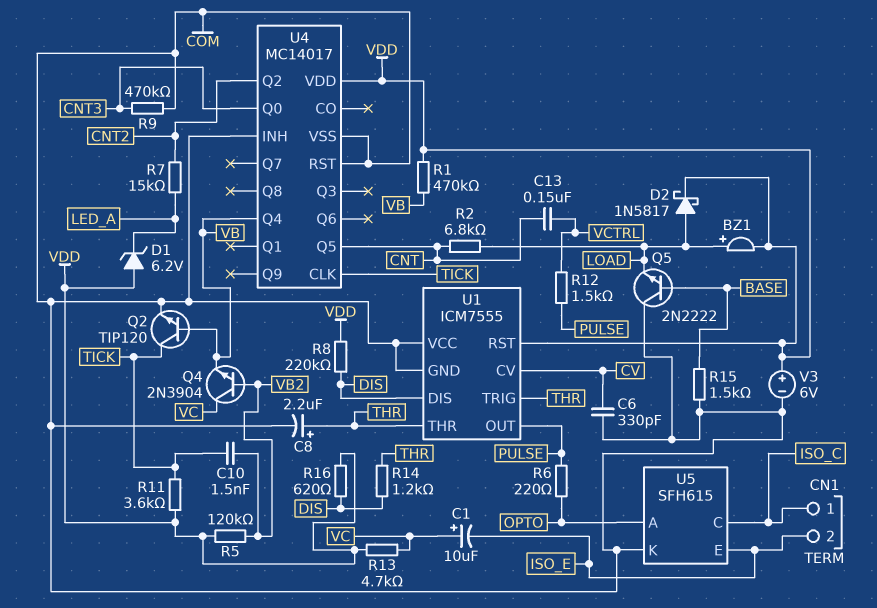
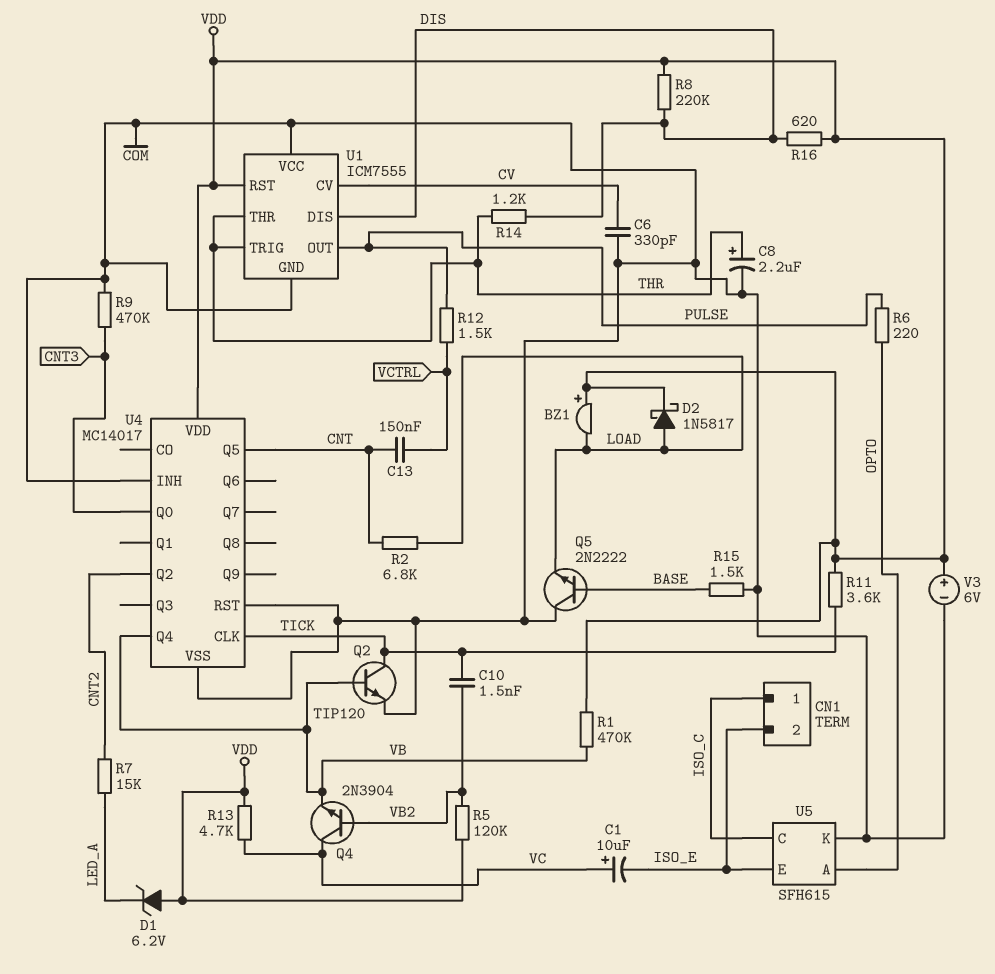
BZ1: buzzer (plus LOAD, minus VDD) -> buzzer (plus VDD, minus LOAD)

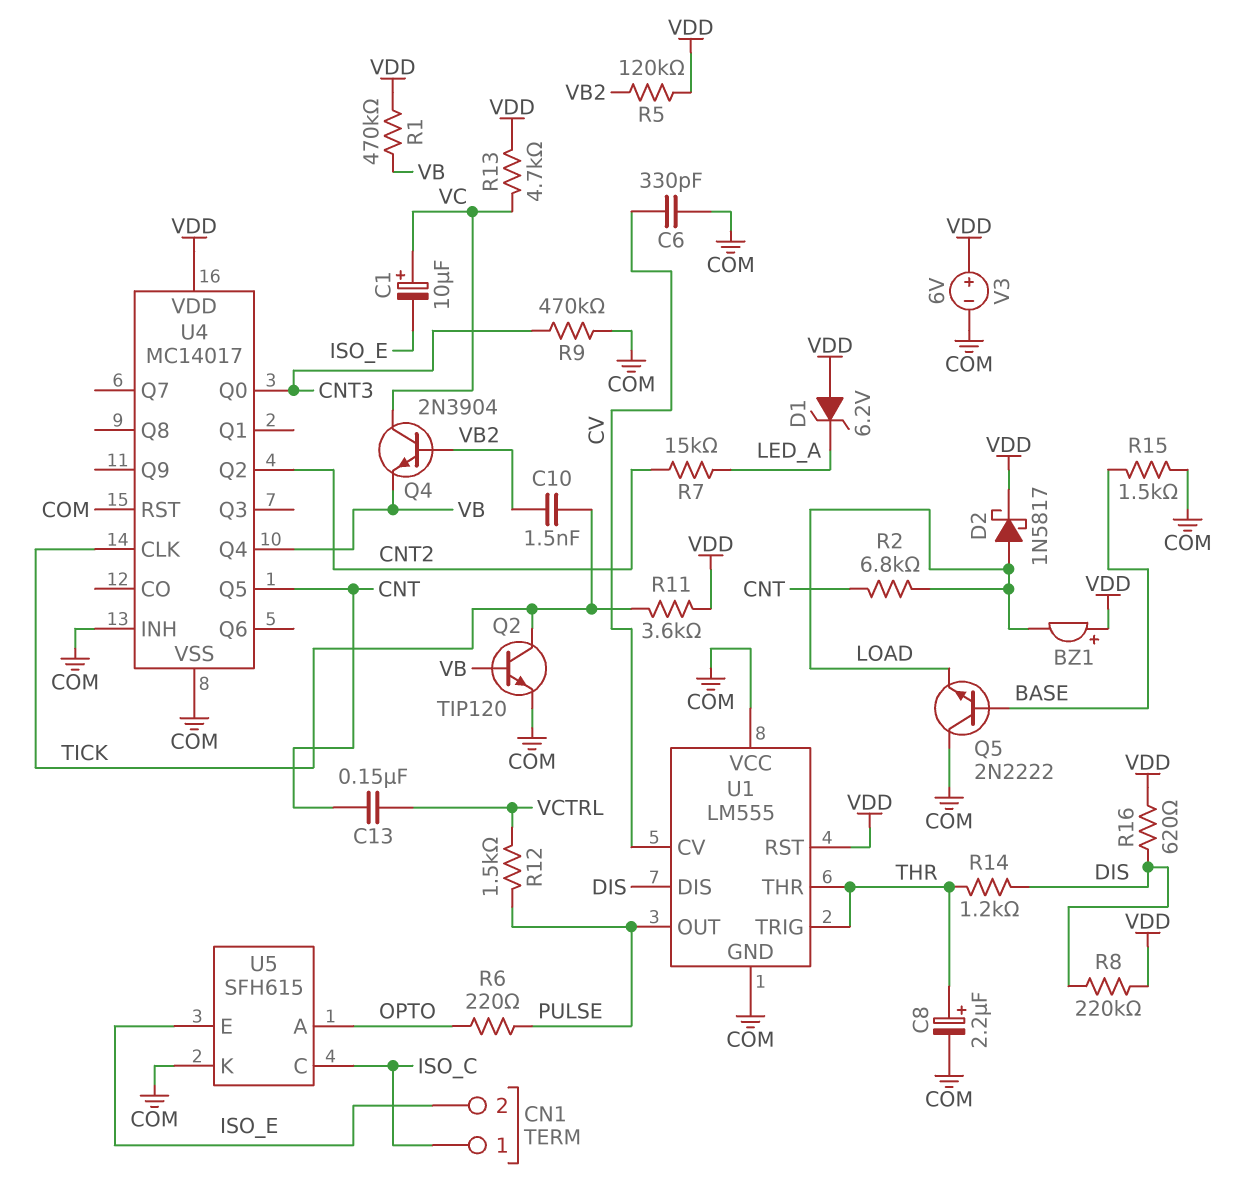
U1: ICM7555 -> LM555

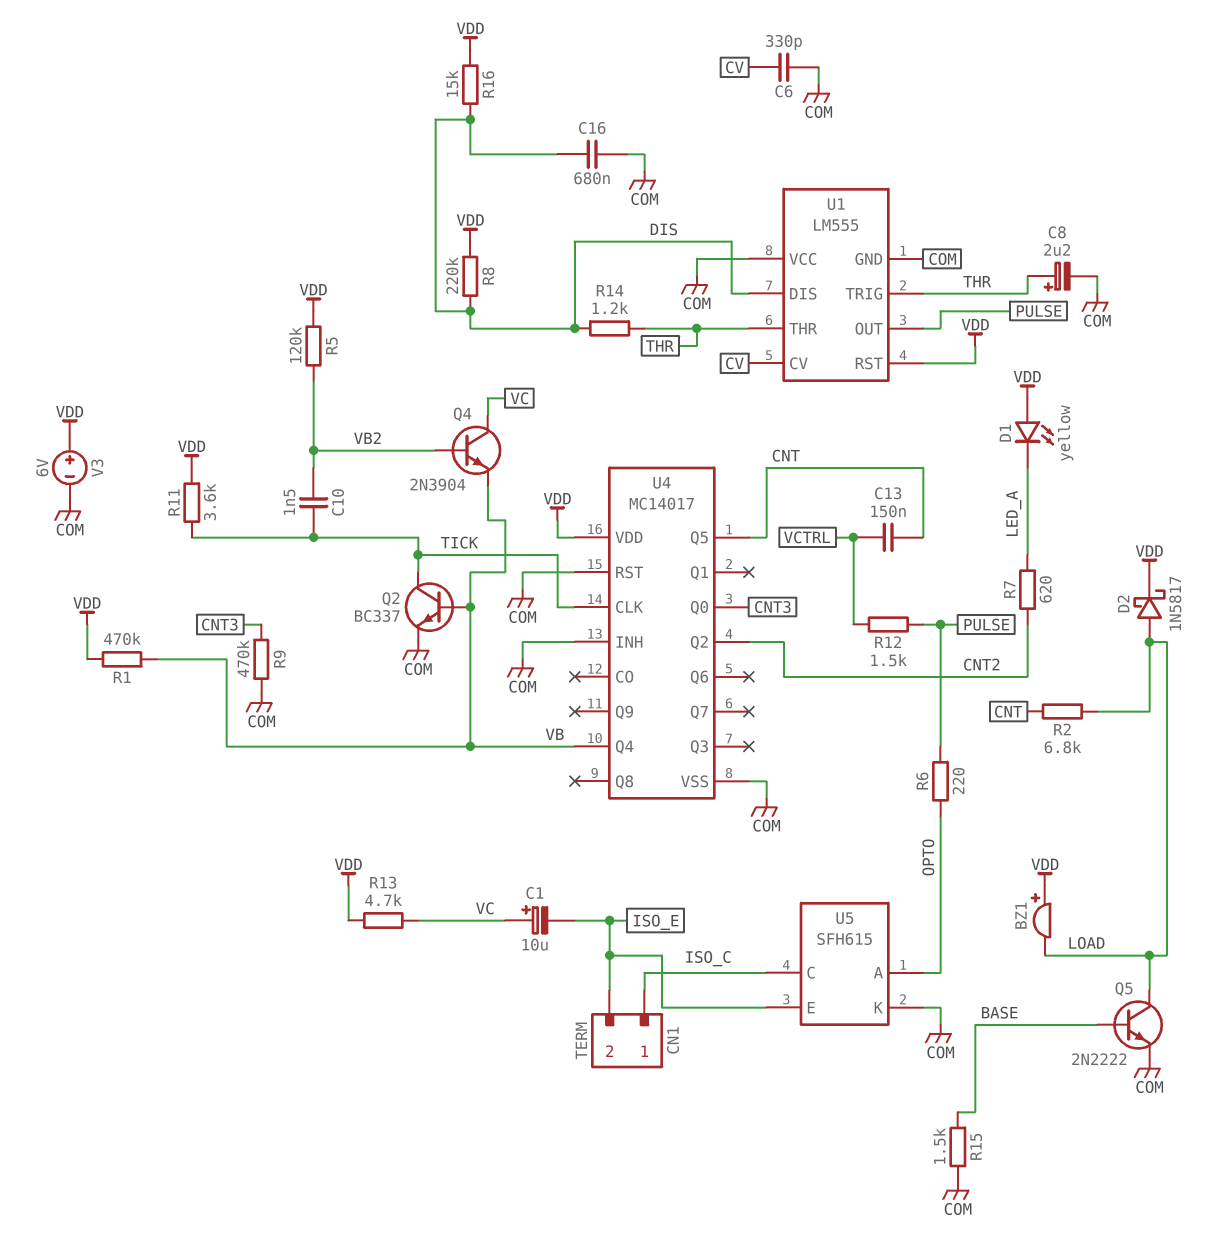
C16: none -> 680nF (COM, DIS)
D1: zener 6.2V (A VDD, K LED_A) -> LED yellow (A VDD, K LED_A)
Q2: NPN TIP120 (B VB, C TICK, E COM) -> NPN BC337 (B VB, C TICK, E COM)
Q5: NPN 2N2222 (B BASE, C COM, E LOAD) -> NPN 2N2222 (B BASE, C LOAD, E COM)
R7: 15k (CNT2, LED_A) -> 620 (CNT2, LED_A)
R16: 620 (DIS, VDD) -> 15k (DIS, VDD)

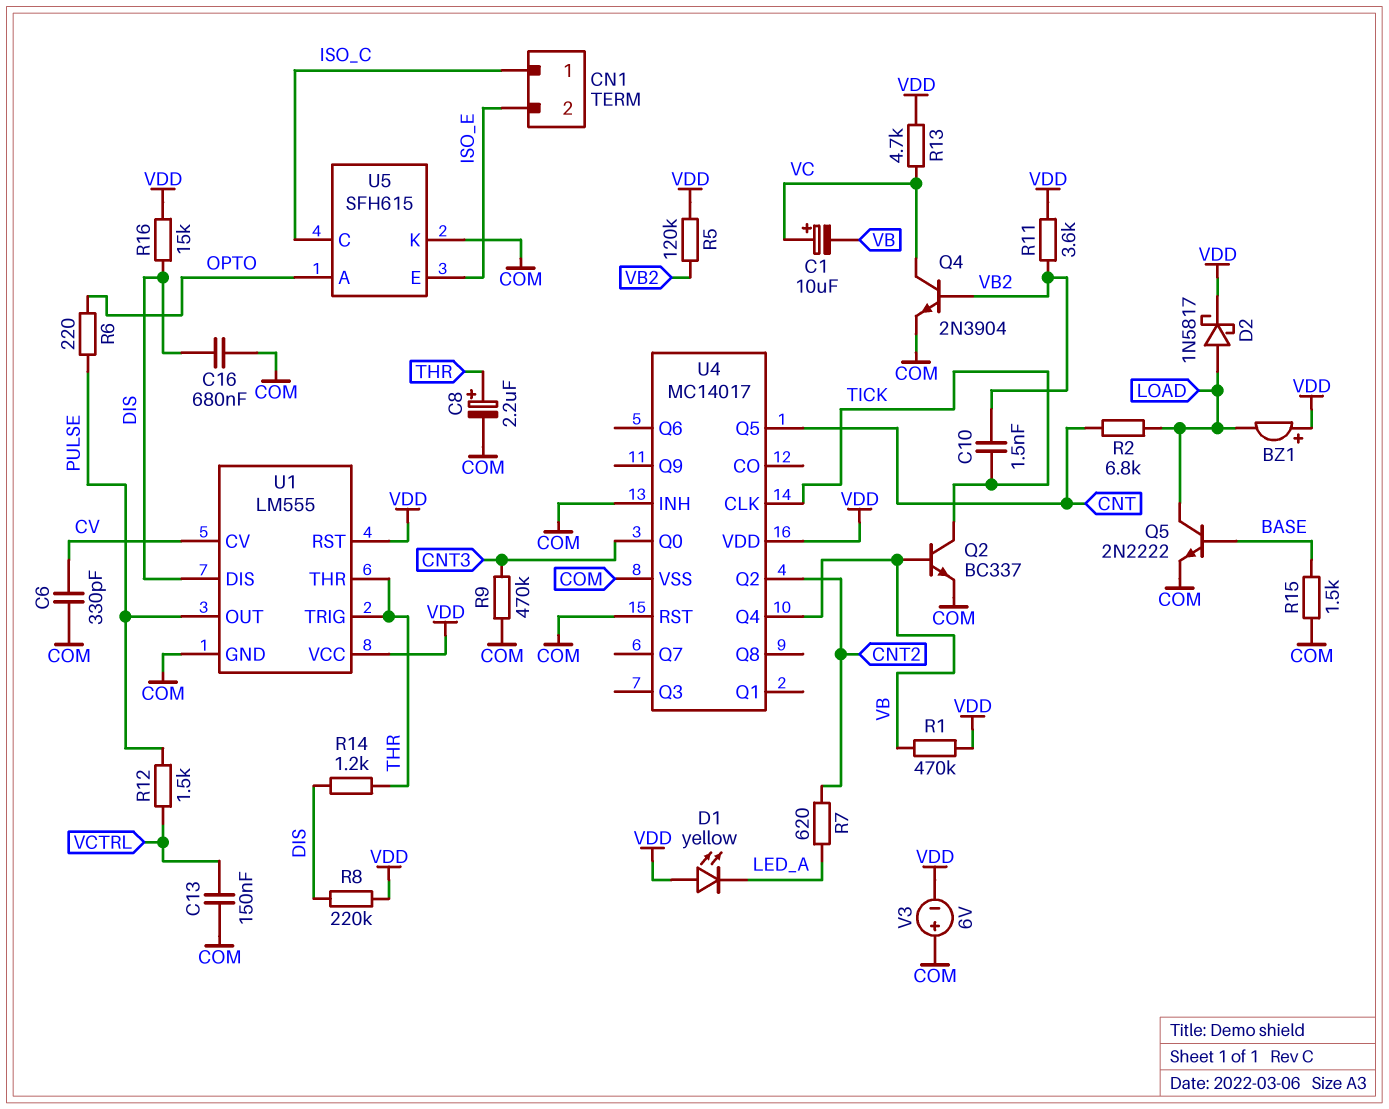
C1: 10uF (plus VC, minus ISO_E) -> 10uF (plus VC, minus VB)
C13: 150nF (CNT, VCTRL) -> 150nF (COM, VCTRL)
Q4: NPN 2N3904 (B VB2, C VC, E VB) -> NPN 2N3904 (B VB2, C VC, E COM)
R11: 3.6k (TICK, VDD) -> 3.6k (VB2, VDD)
U1 pin VCC: COM -> VDD
V3: 6V (plus VDD, minus COM) -> 6V (plus COM, minus VDD)

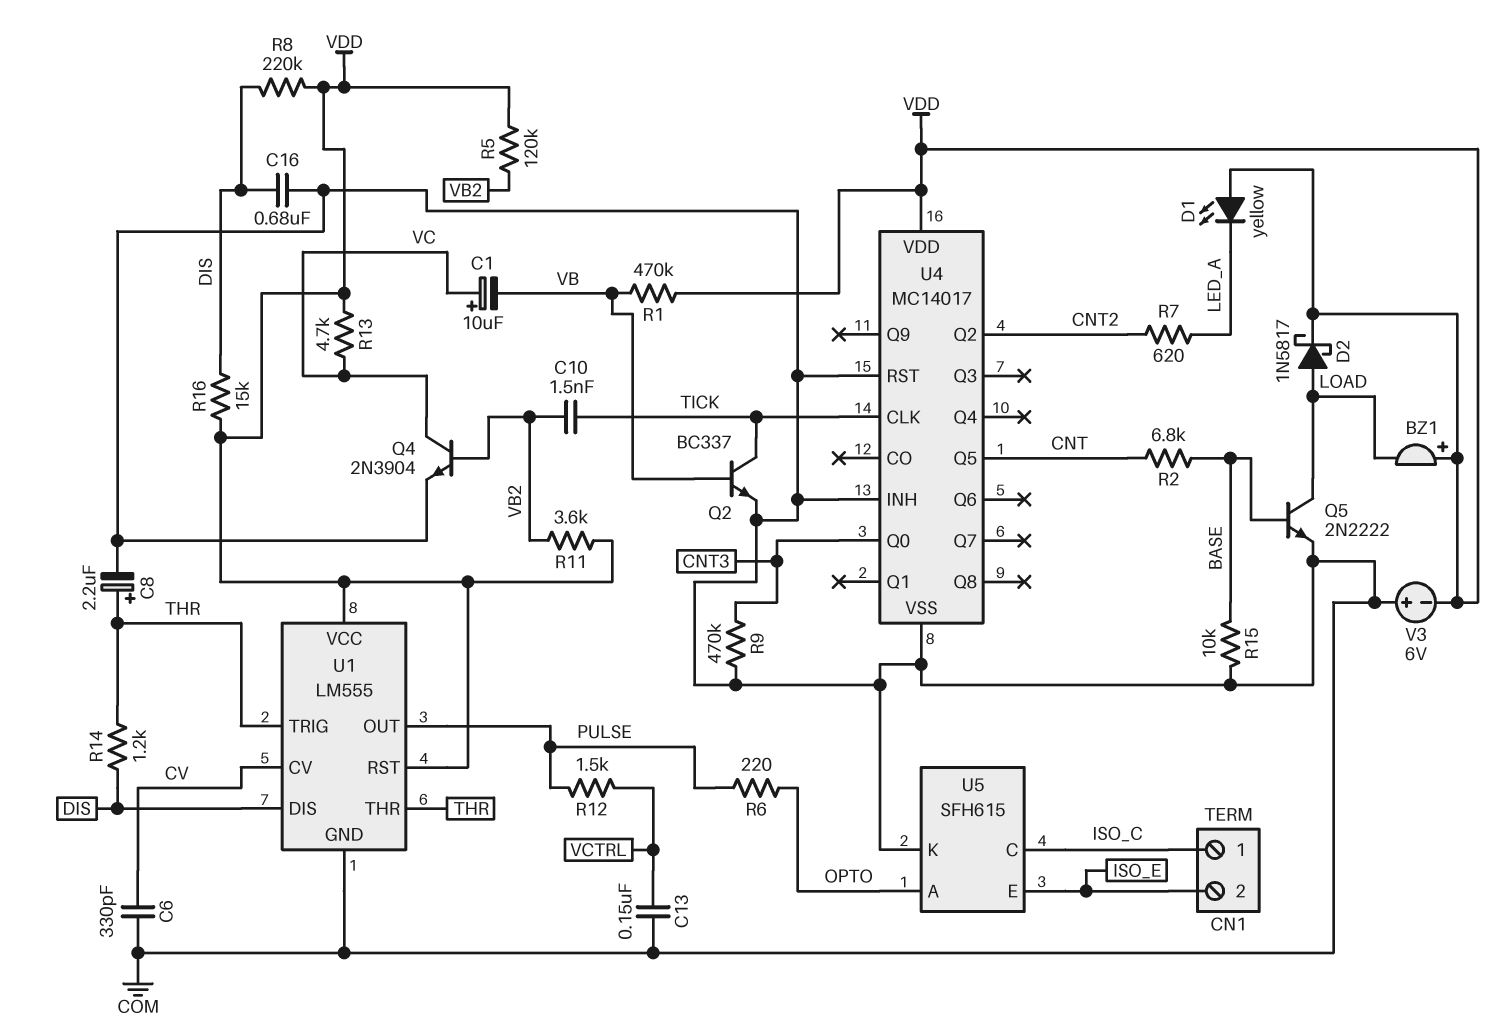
R2: 6.8k (CNT, LOAD) -> 6.8k (BASE, CNT)
R15: 1.5k (BASE, COM) -> 10k (BASE, COM)
U4 pin Q4: VB -> none

